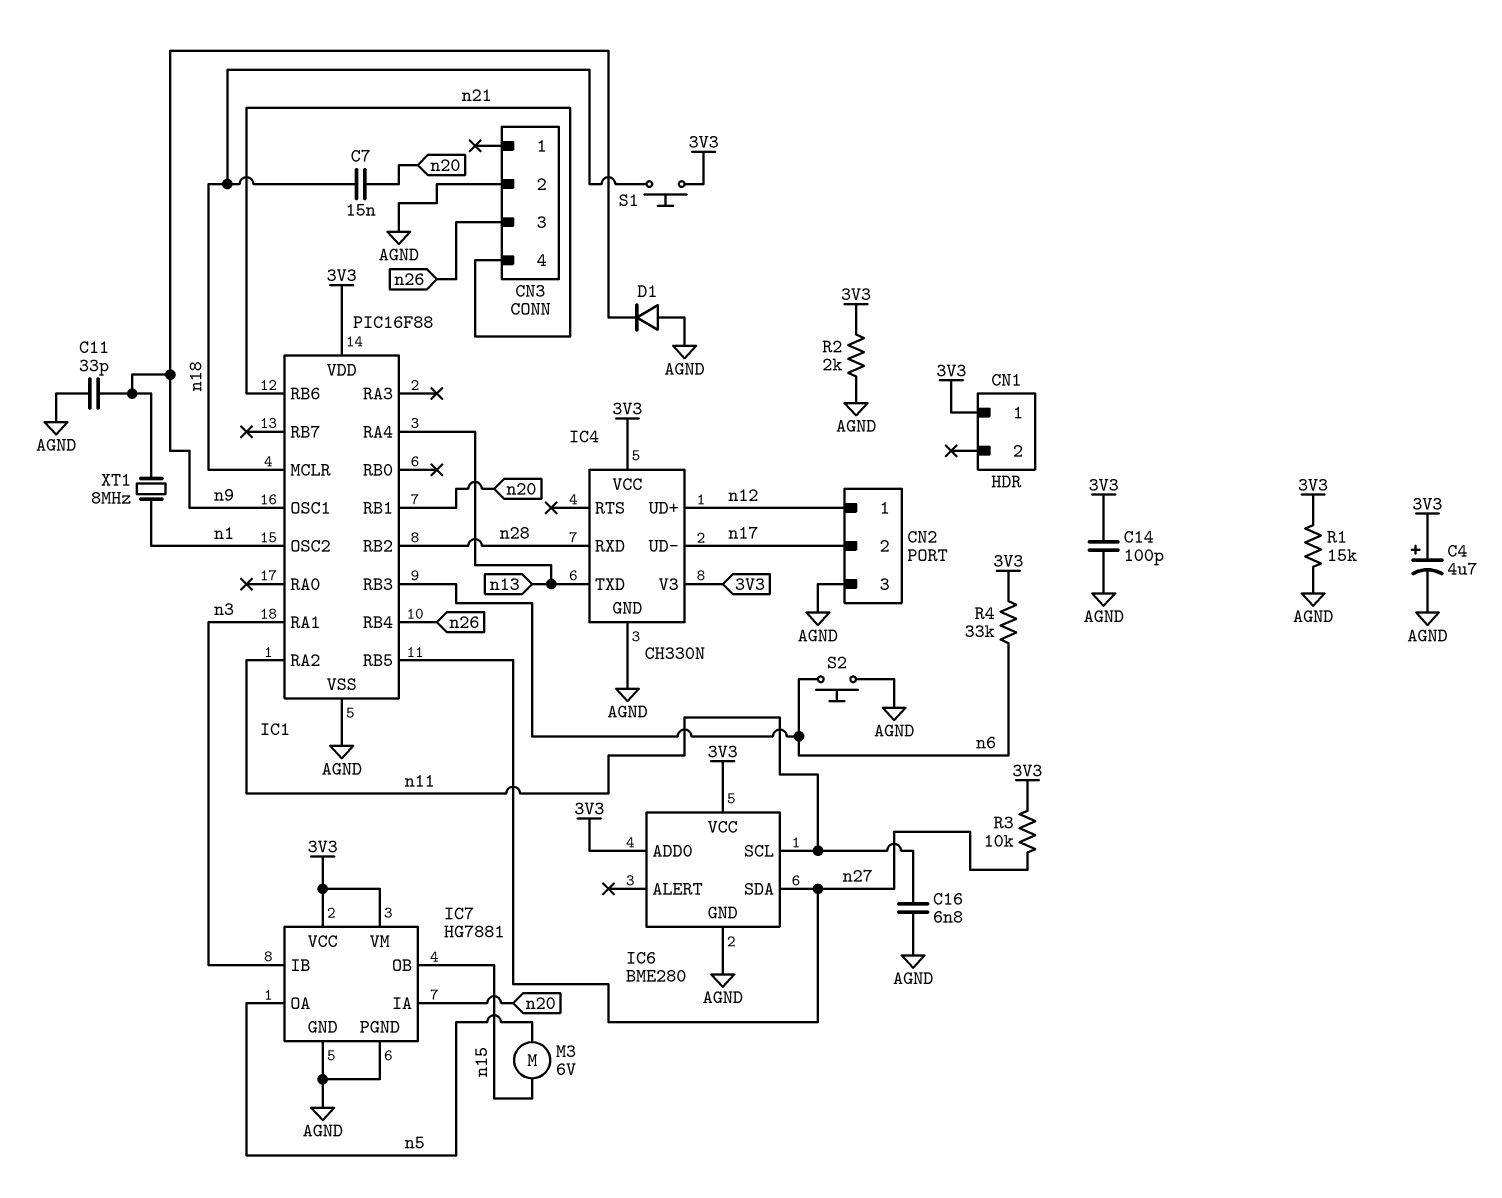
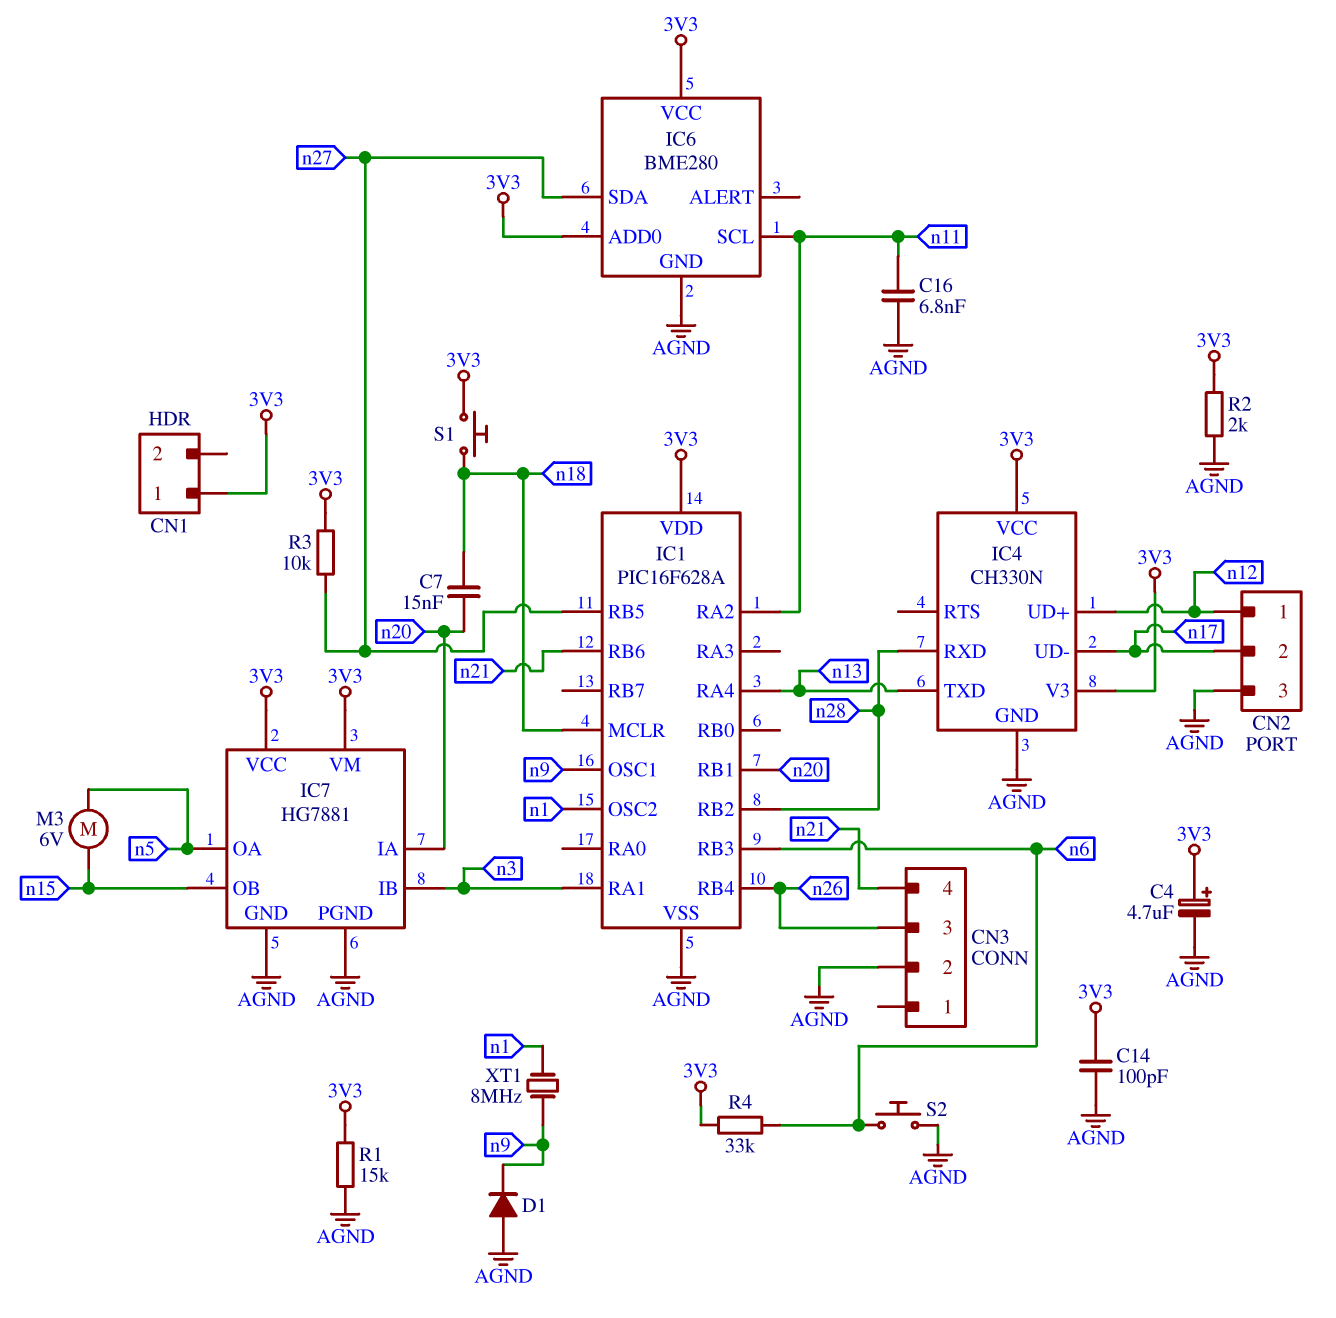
C11: 33pF (AGND, n9) -> none
IC1: PIC16F88 -> PIC16F628A

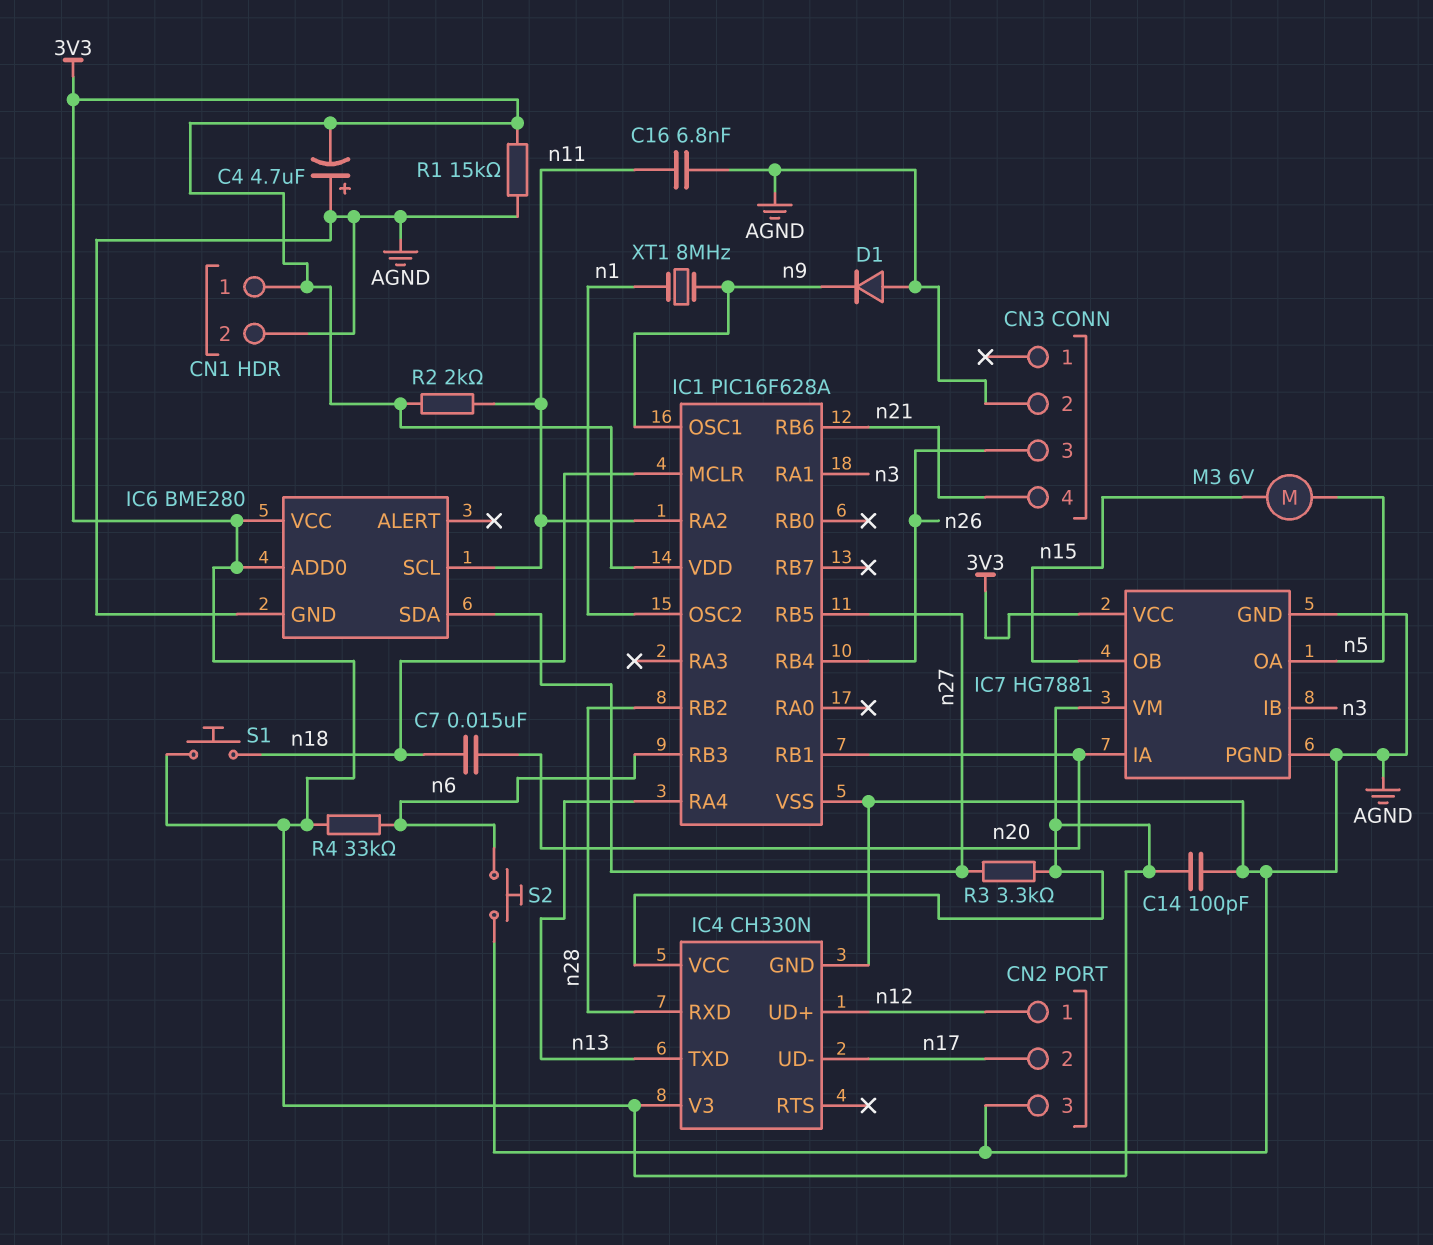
C4: 4.7uF (plus 3V3, minus AGND) -> 4.7uF (plus AGND, minus 3V3)
CN1 pin 2: none -> AGND
R2: 2k (3V3, AGND) -> 2k (3V3, n11)
R3: 10k (3V3, n27) -> 3.3k (3V3, n27)

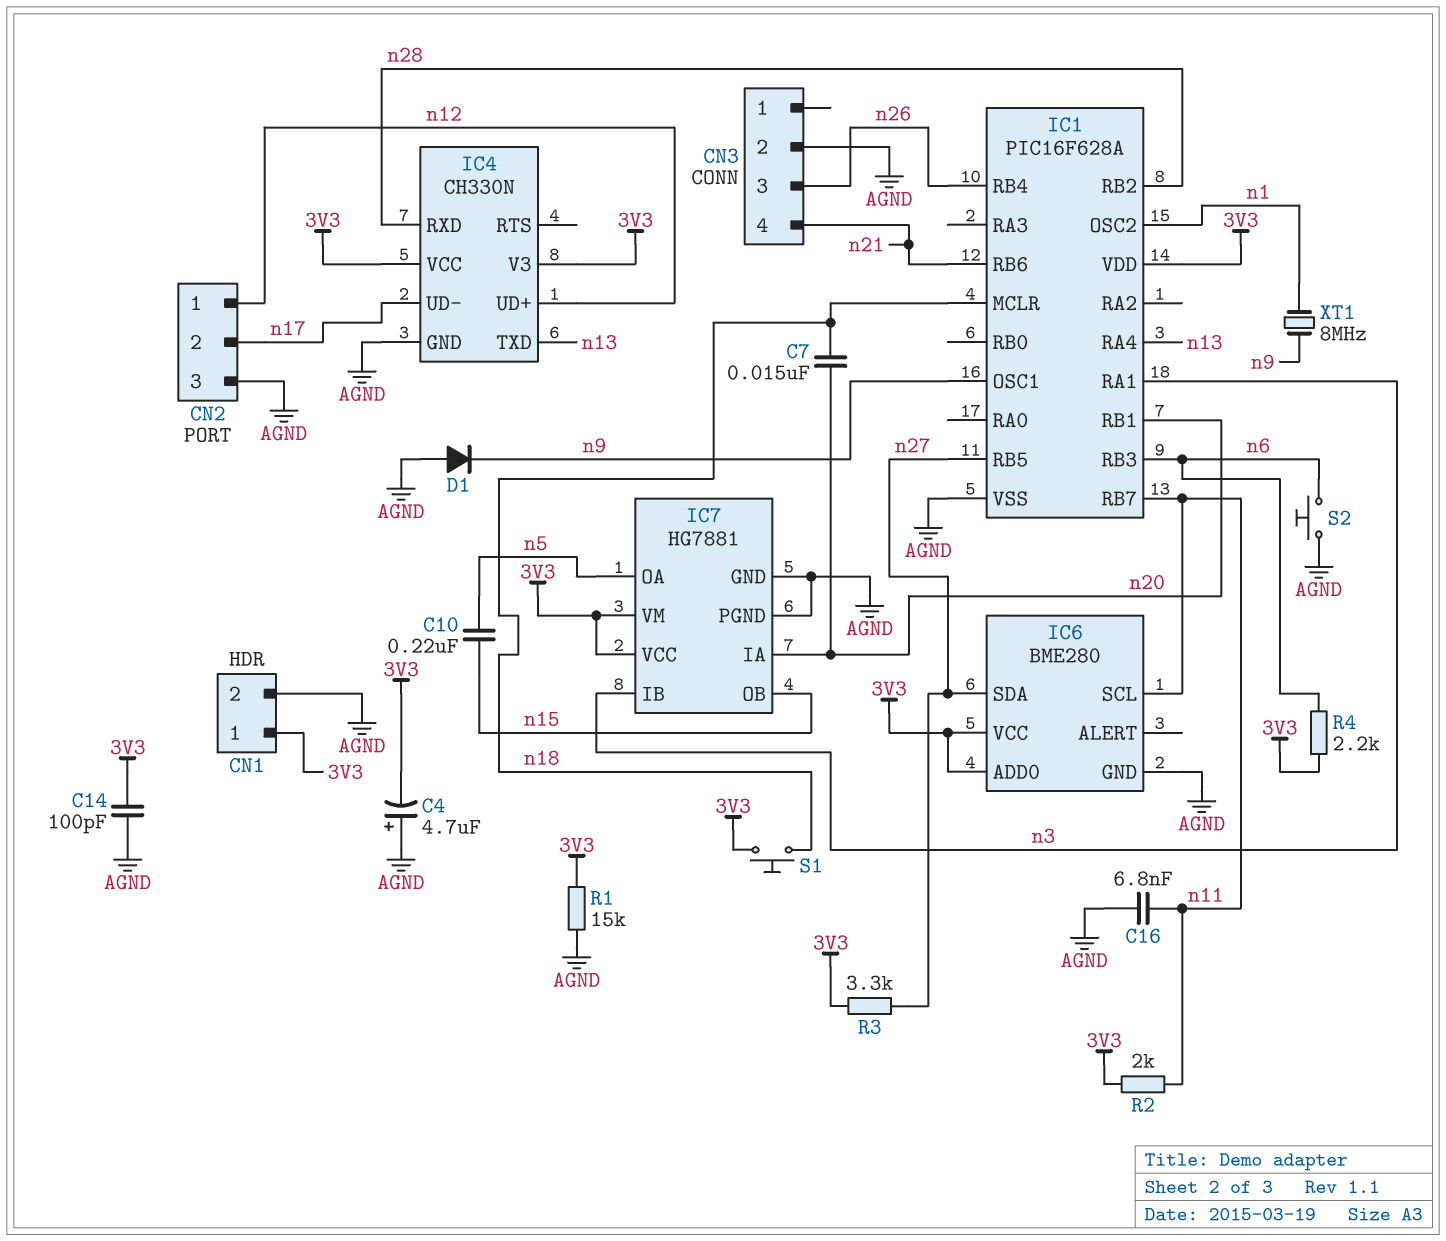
C10: none -> 220nF (n5, n15)
IC1 pin RA2: n11 -> none
IC1 pin RB7: none -> n11
M3: motor 6V (n5, n15) -> none
R4: 33k (3V3, n6) -> 2.2k (3V3, n6)

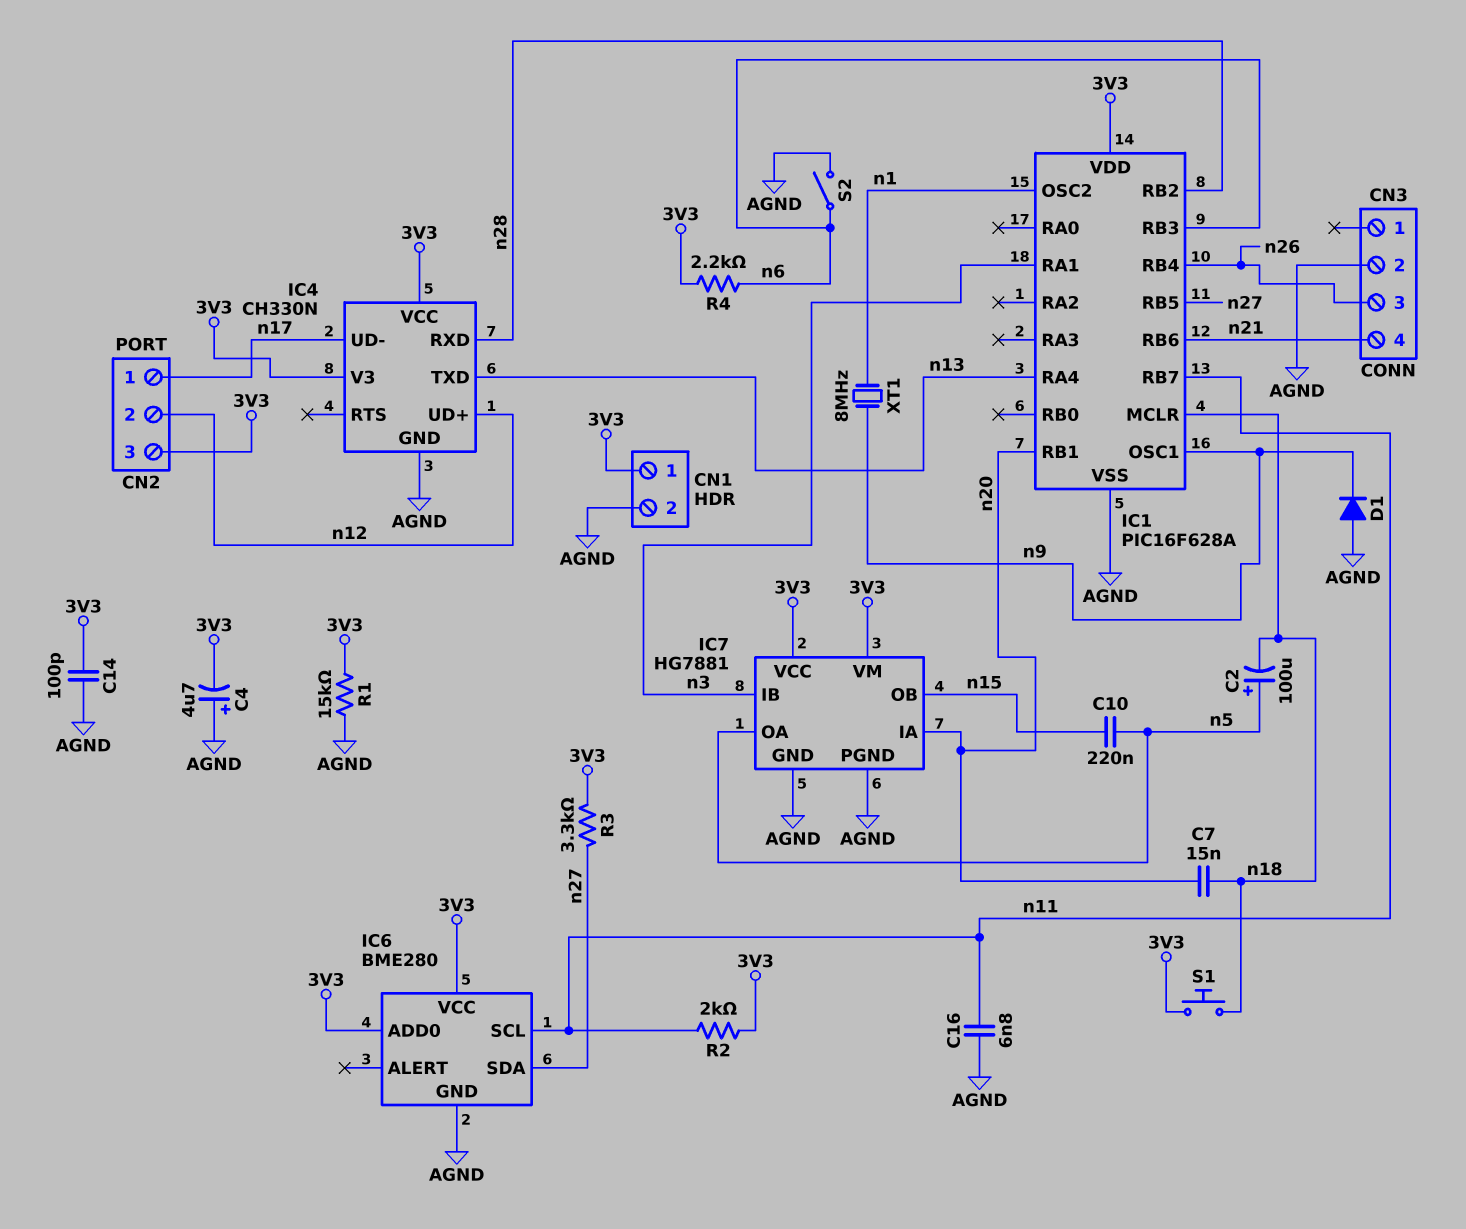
C2: none -> 100uF (plus n5, minus n18)
CN2 pin 1: n12 -> n17
CN2 pin 2: n17 -> n12
CN2 pin 3: AGND -> 3V3
S2: button (AGND, n6) -> switch (AGND, n6)

